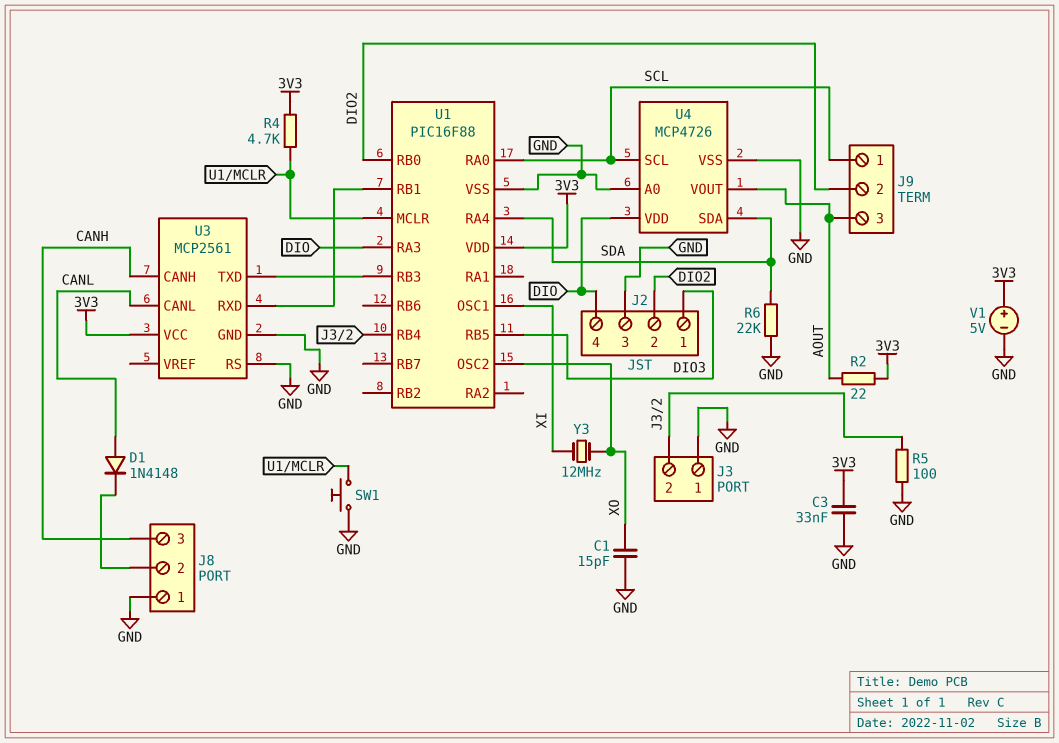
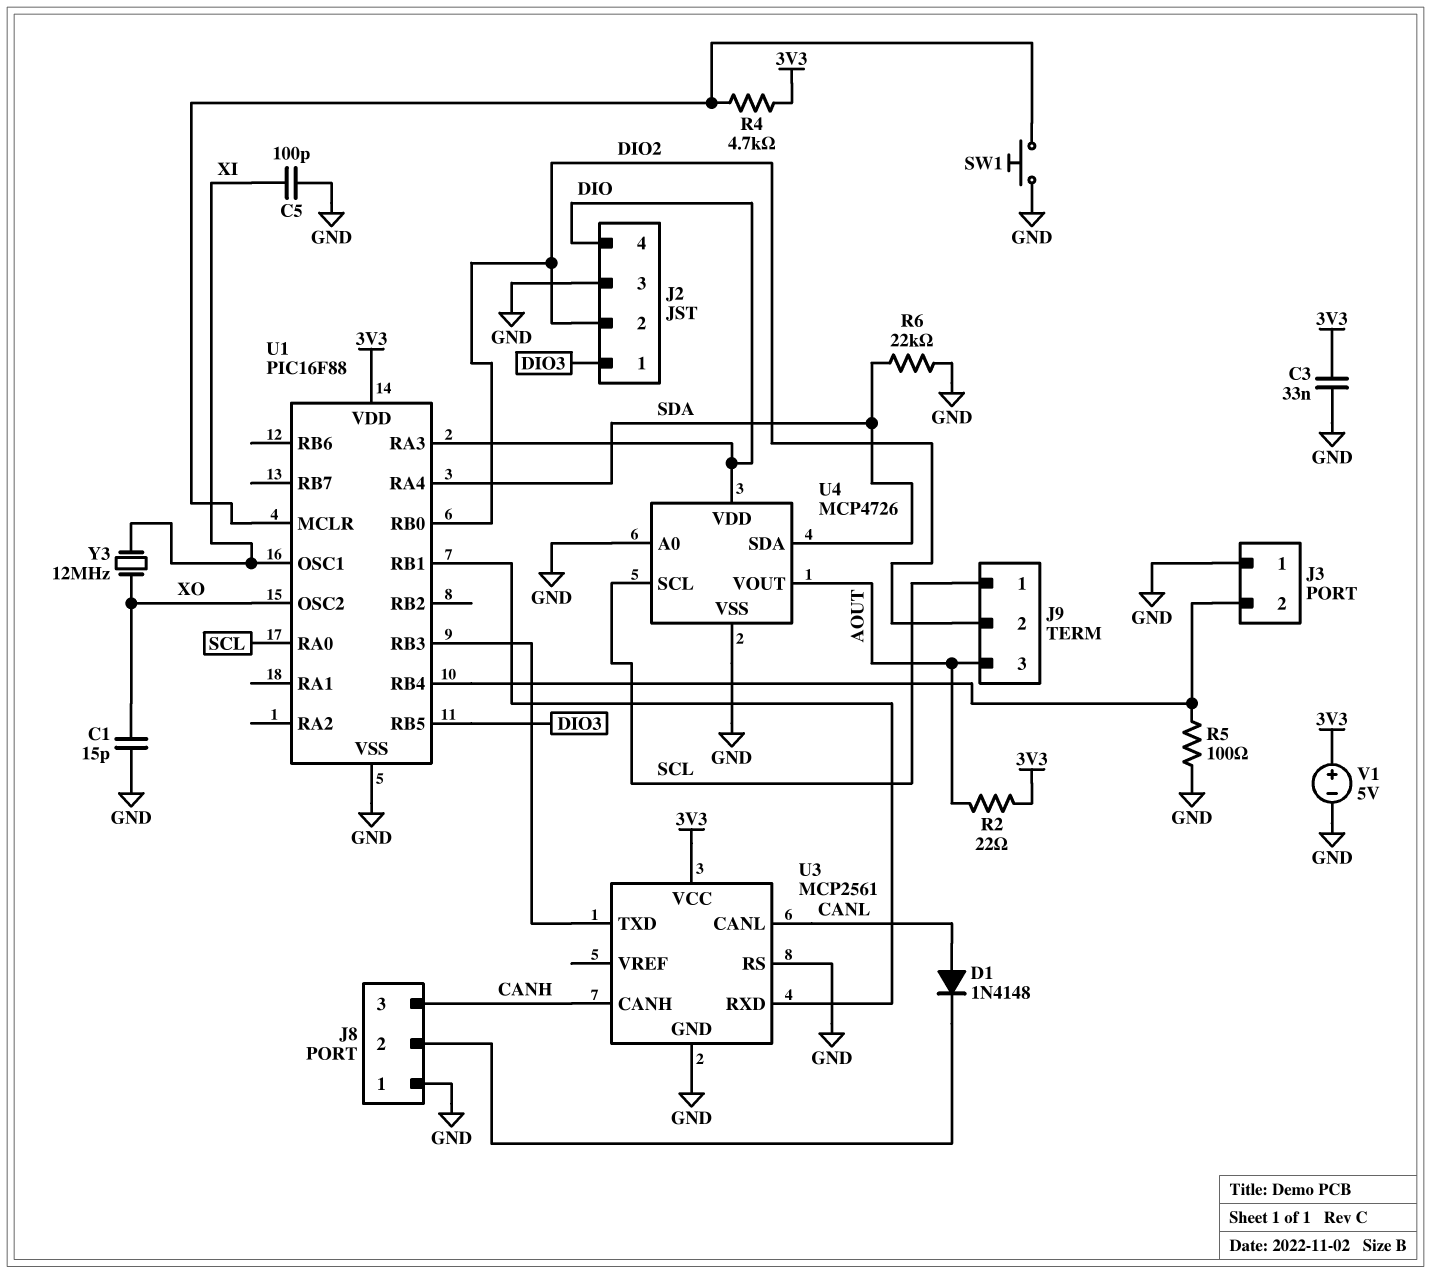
C5: none -> 100pF (GND, XI)

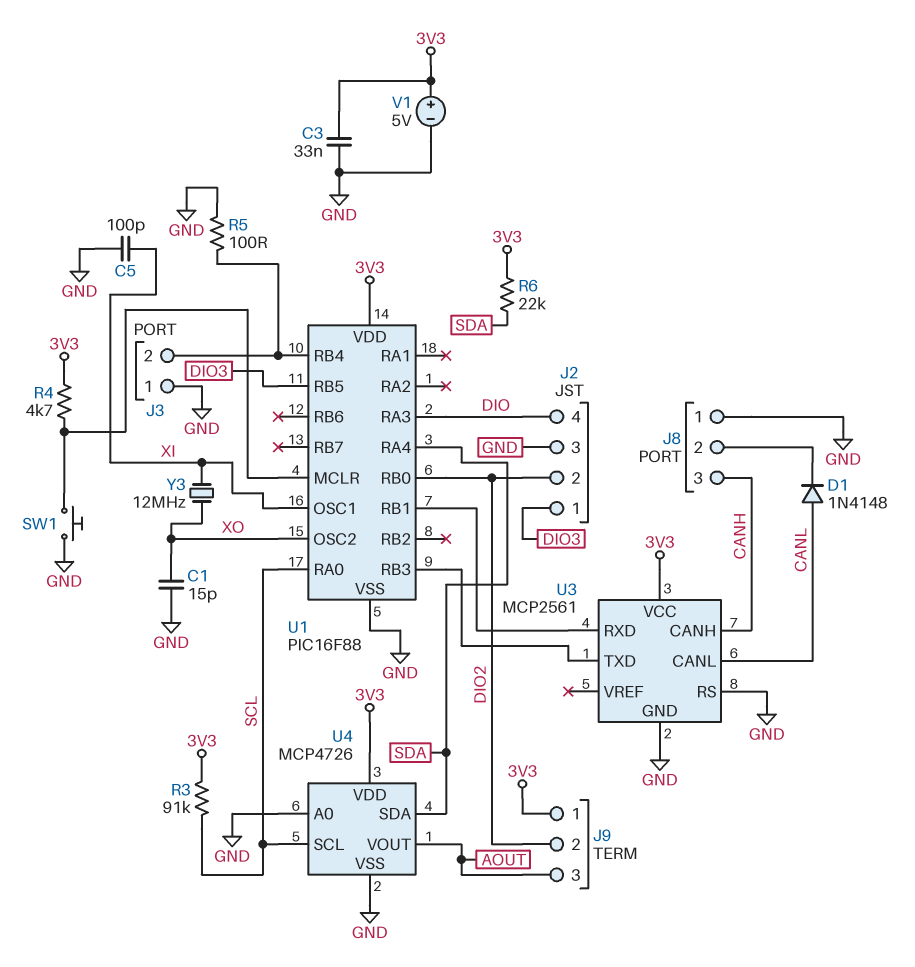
J9 pin 1: SCL -> 3V3
R2: 22 (3V3, AOUT) -> none
R3: none -> 91k (3V3, SCL)
R6: 22k (GND, SDA) -> 22k (3V3, SDA)
U4 pin VDD: DIO -> 3V3

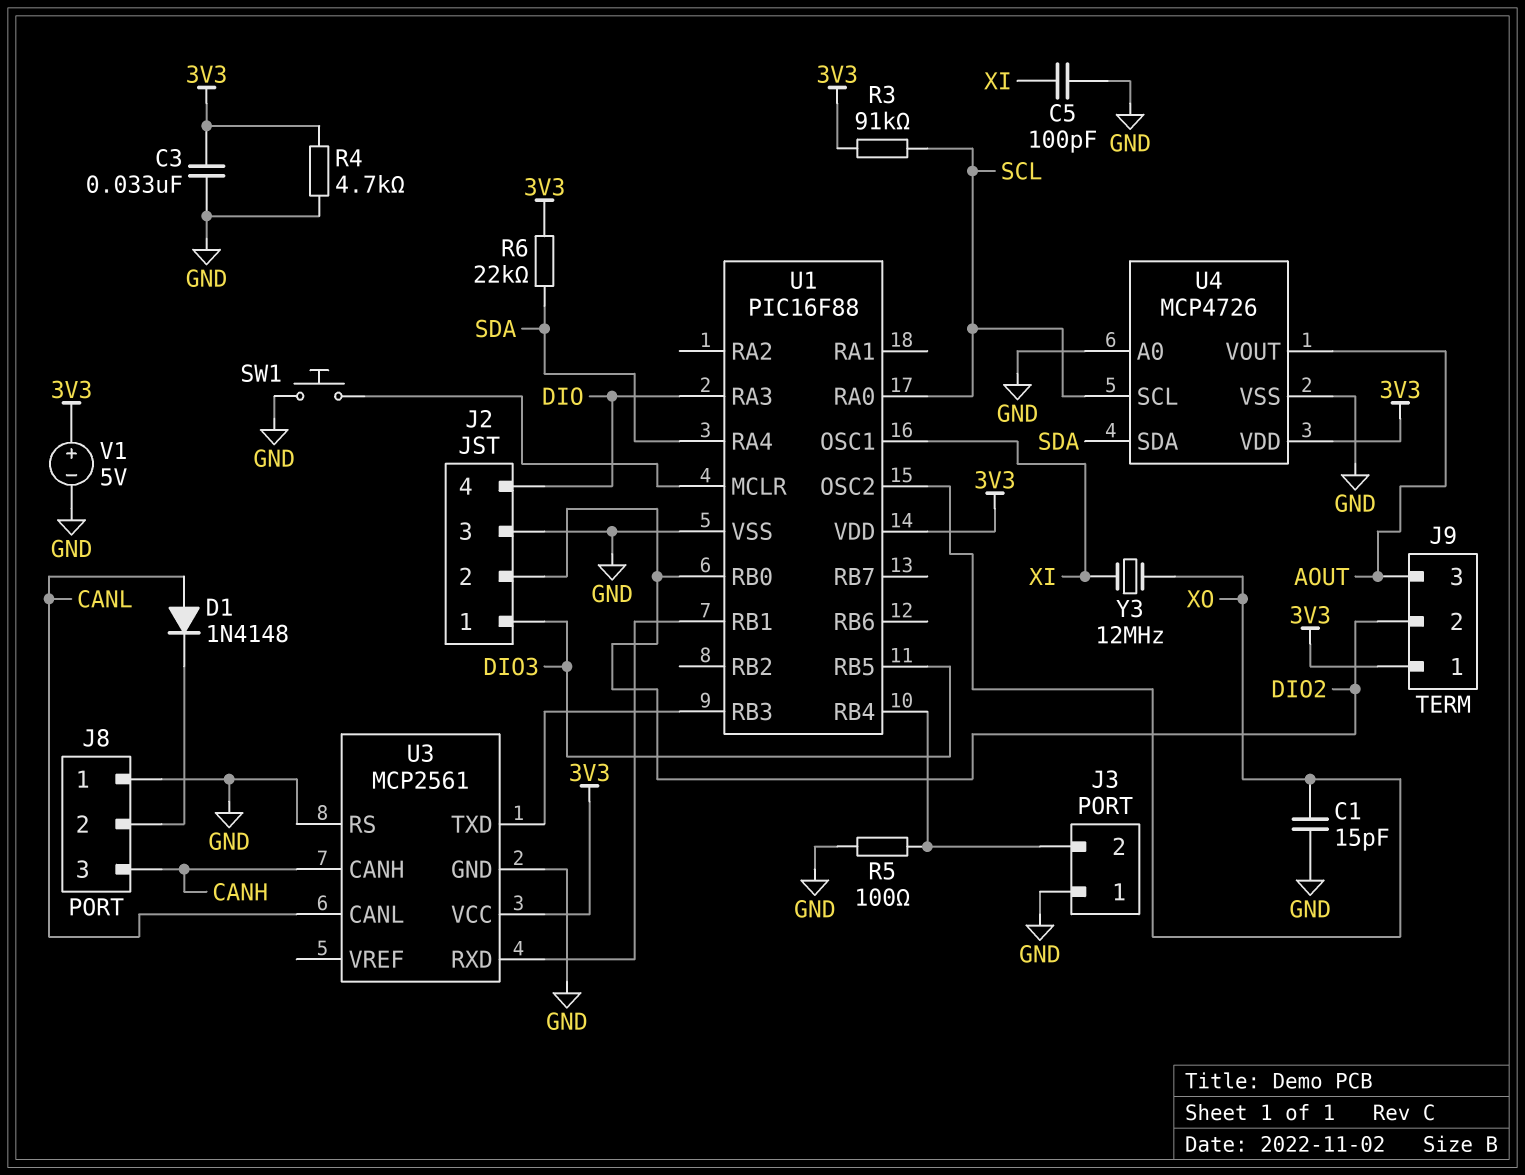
R4: 4.7k (3V3, U1/MCLR) -> 4.7k (3V3, GND)

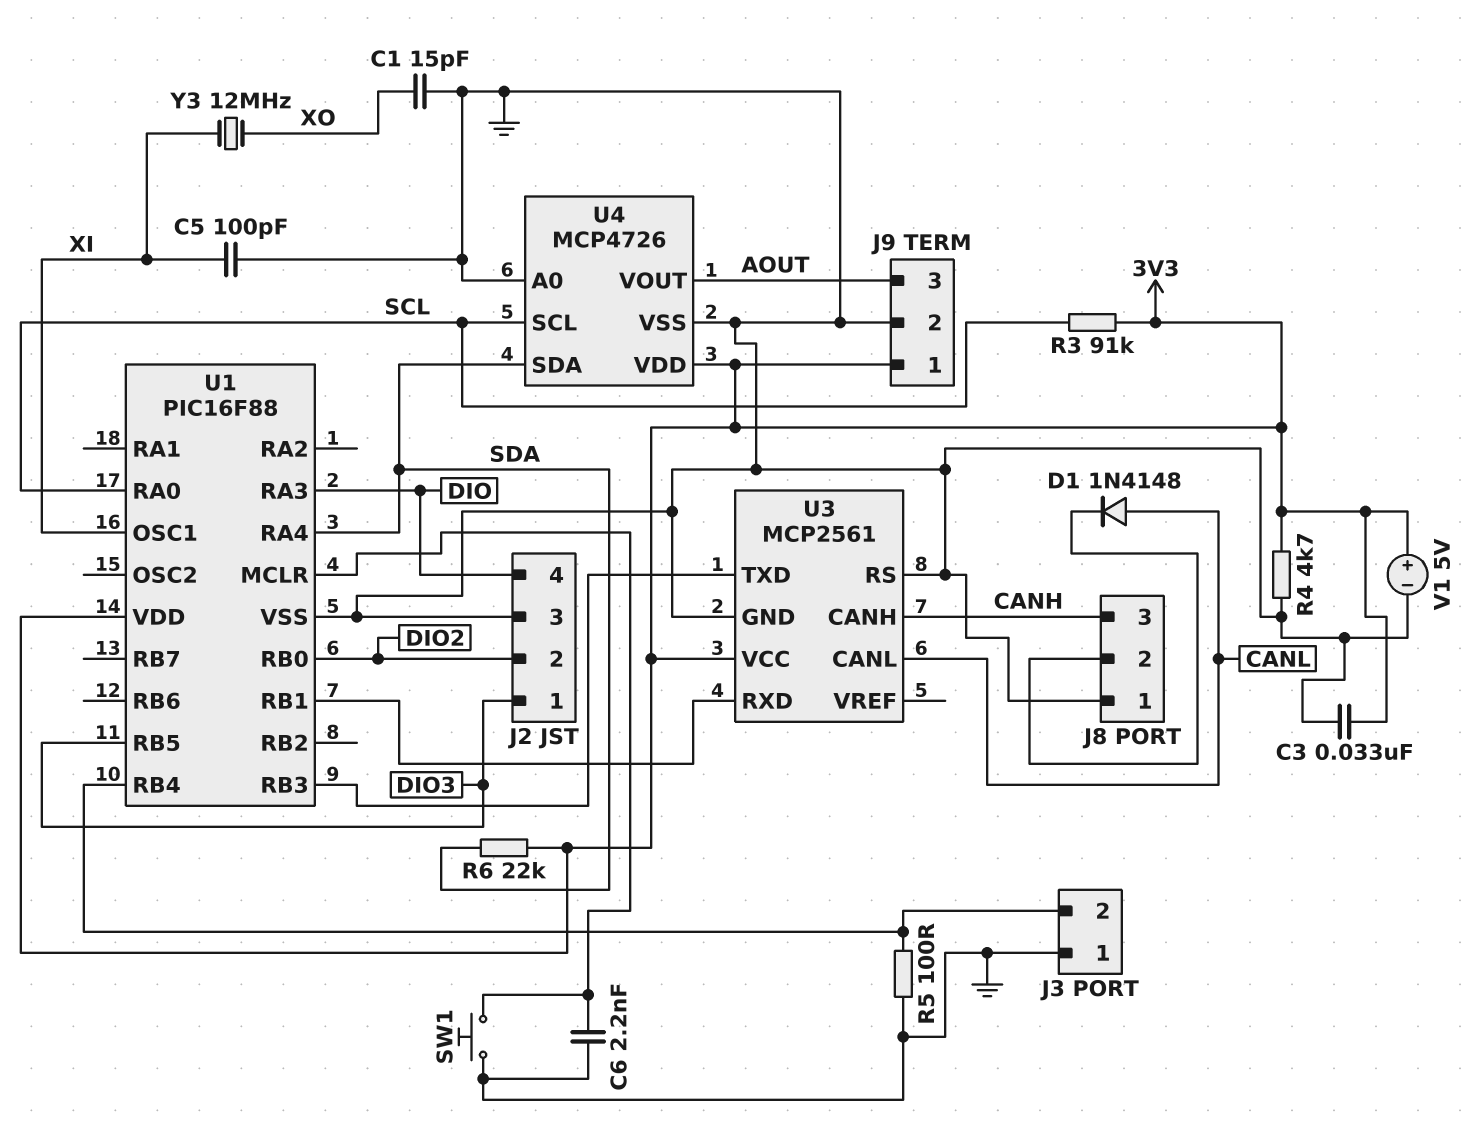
C6: none -> 2.2nF (GND, U1/MCLR)
J9 pin 2: DIO2 -> GND
U1 pin OSC2: XO -> none

